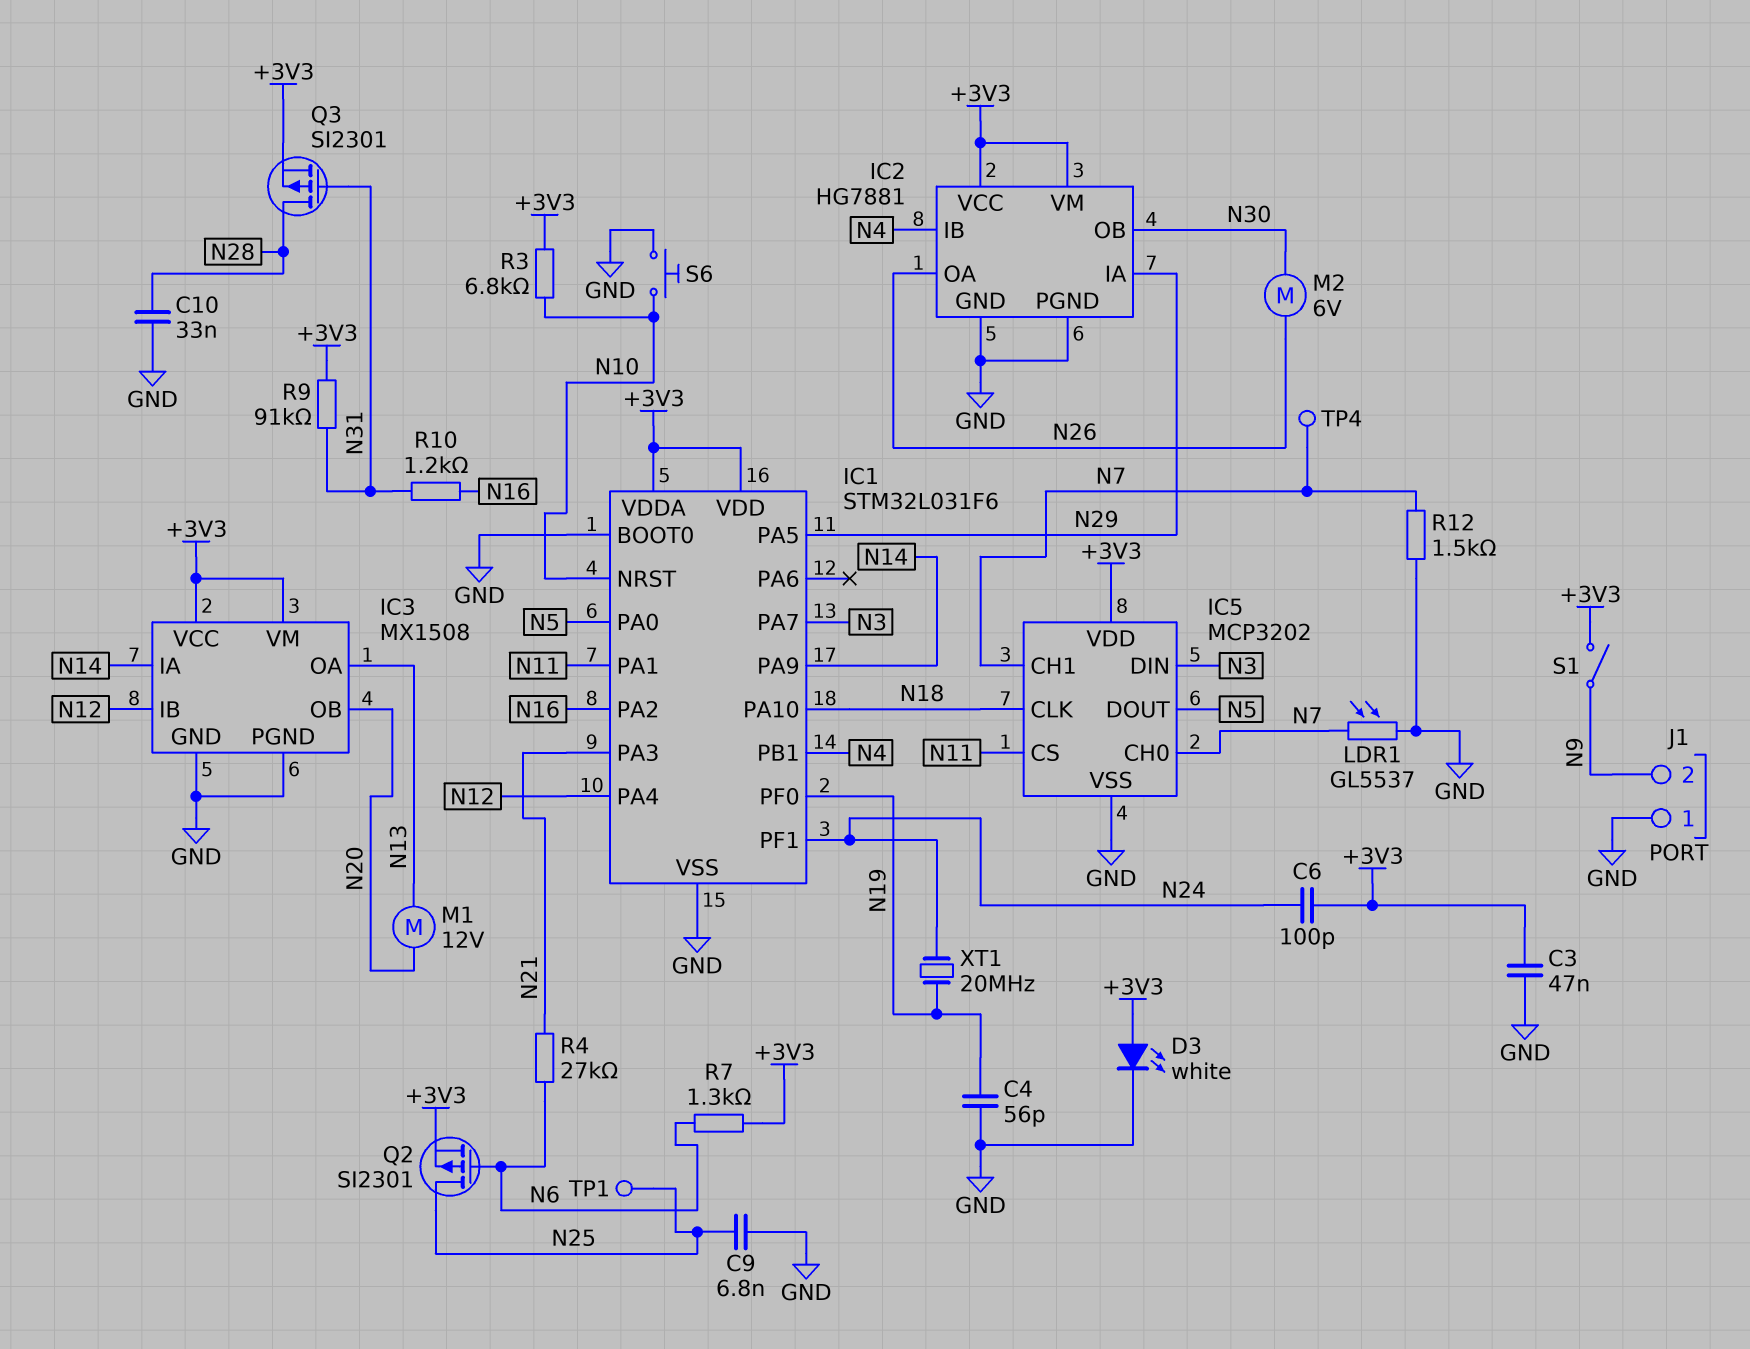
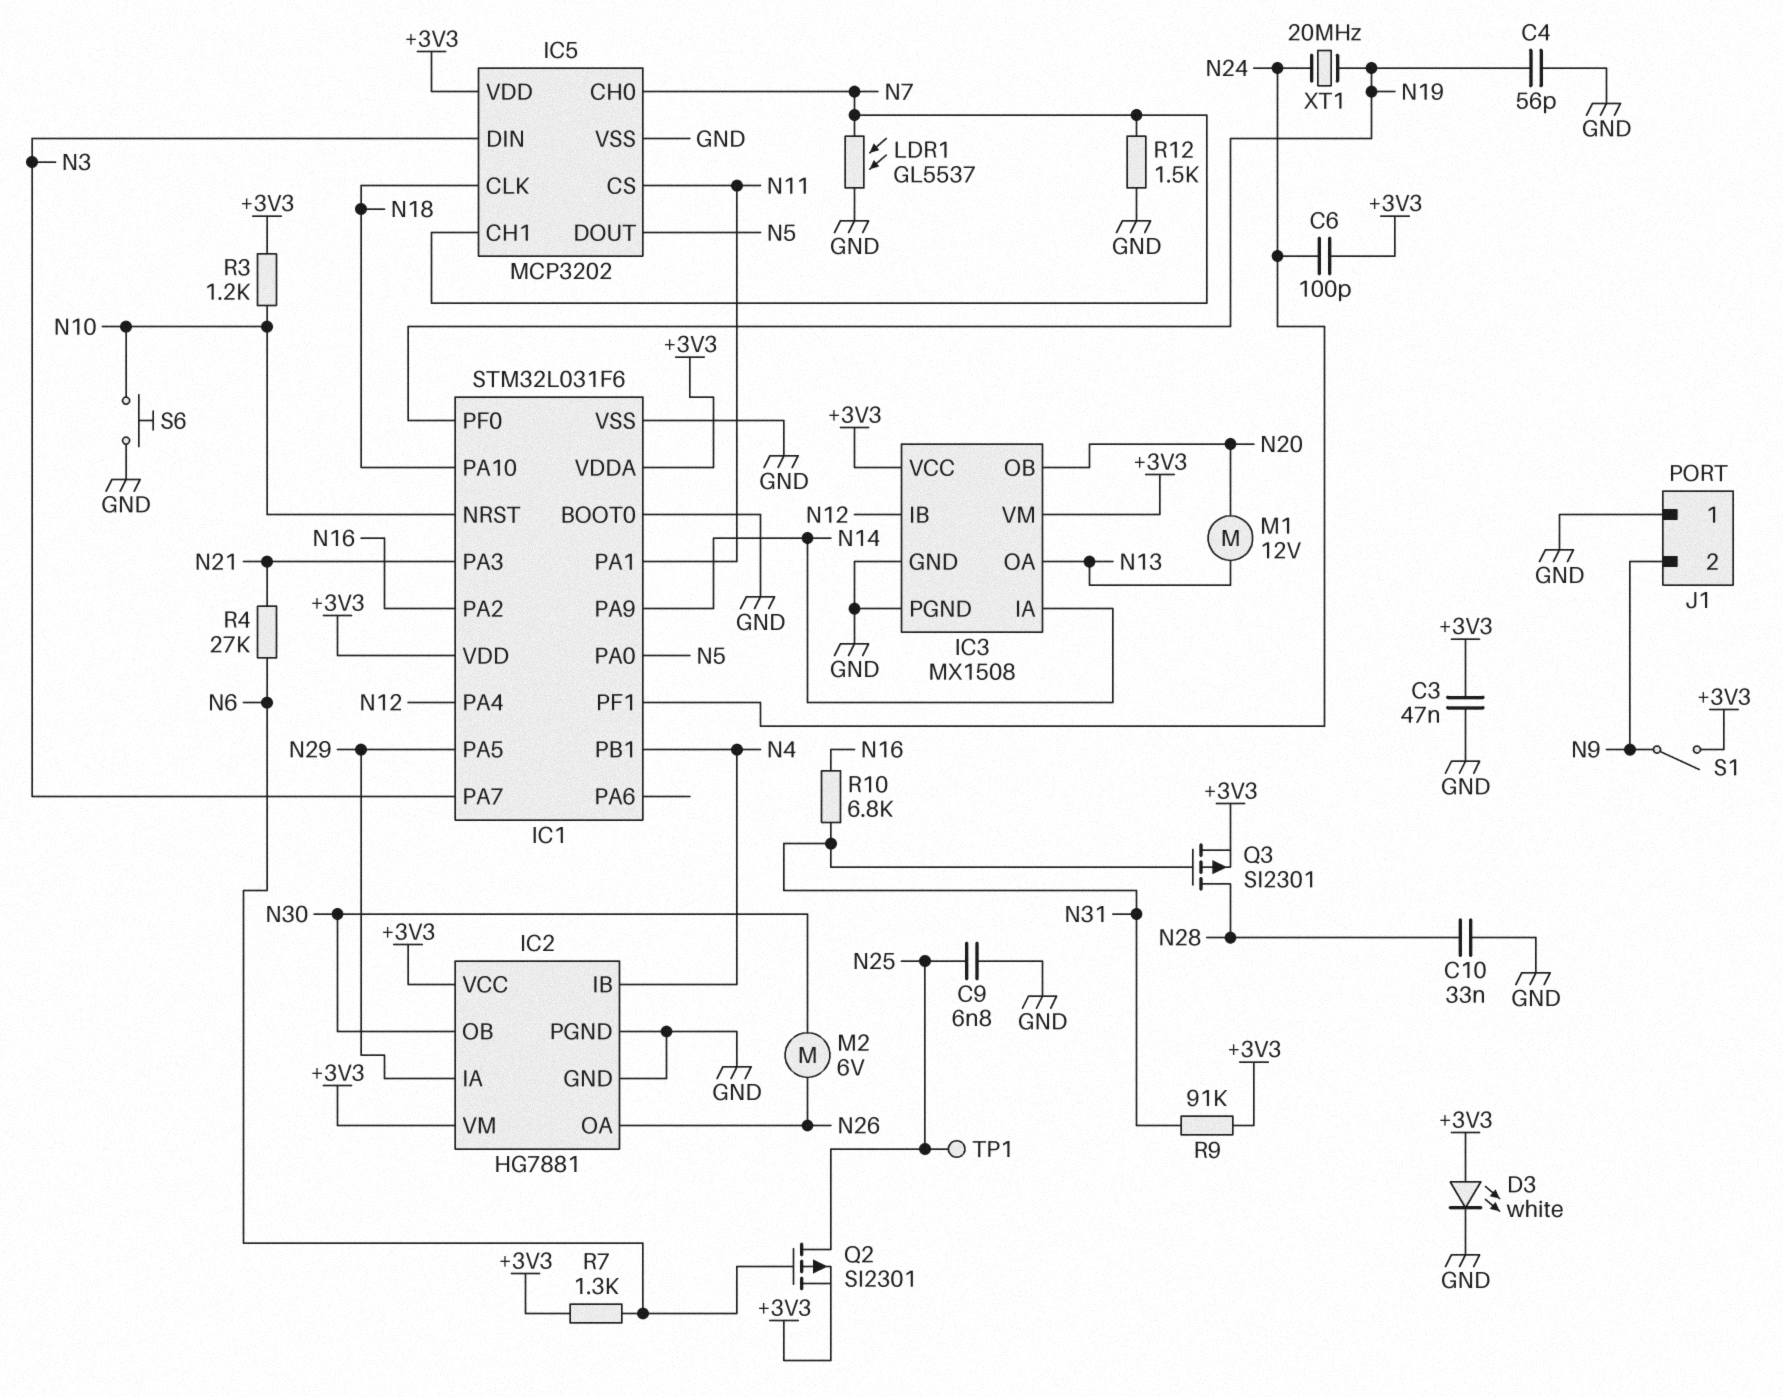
R3: 6.8k (+3V3, N10) -> 1.2k (+3V3, N10)
R10: 1.2k (N16, N31) -> 6.8k (N16, N31)
TP4: test point (N7) -> none

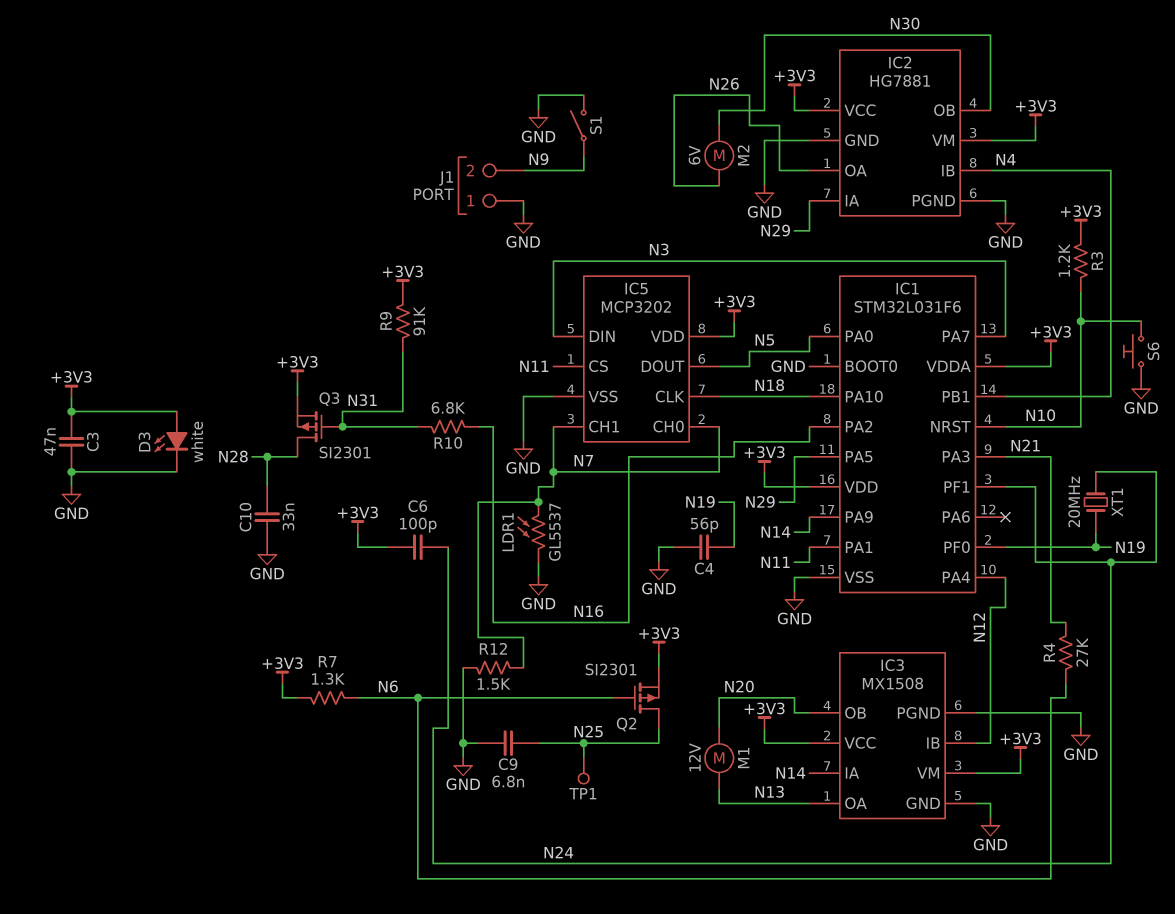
S1: switch (+3V3, N9) -> switch (GND, N9)

